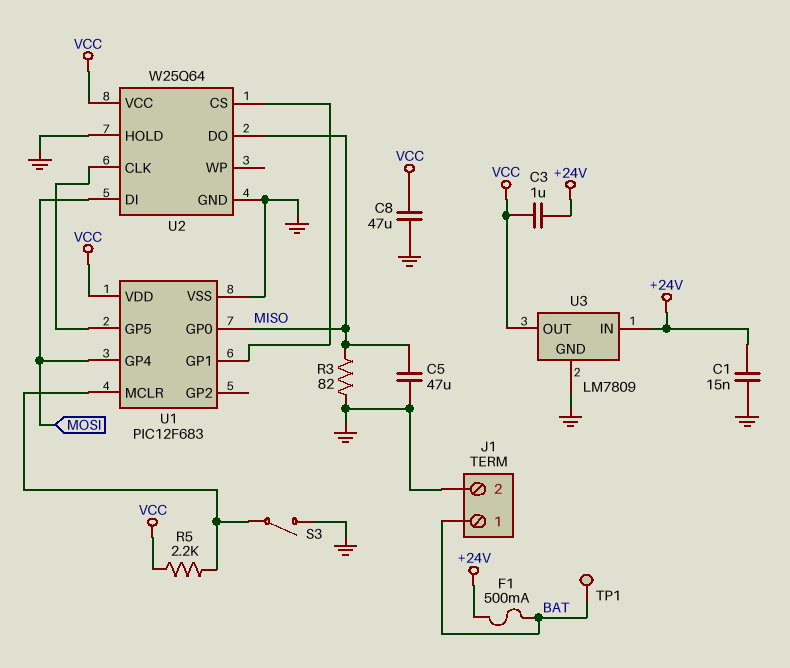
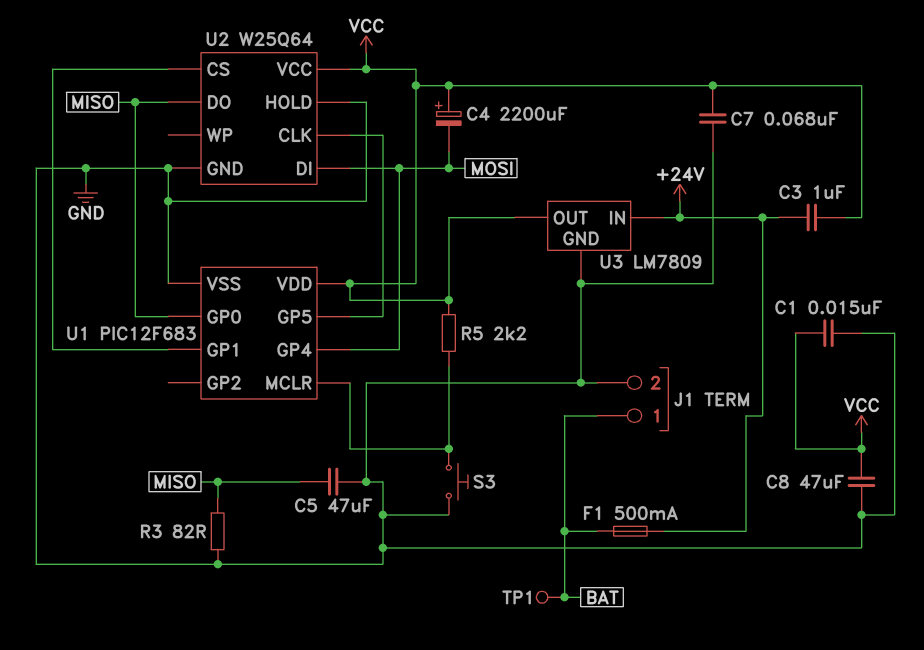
C1: 15nF (+24V, GND) -> 15nF (GND, VCC)
C4: none -> 2200uF (plus VCC, minus MOSI)
C7: none -> 68nF (GND, VCC)
S3: switch (GND, U1/MCLR) -> button (GND, U1/MCLR)

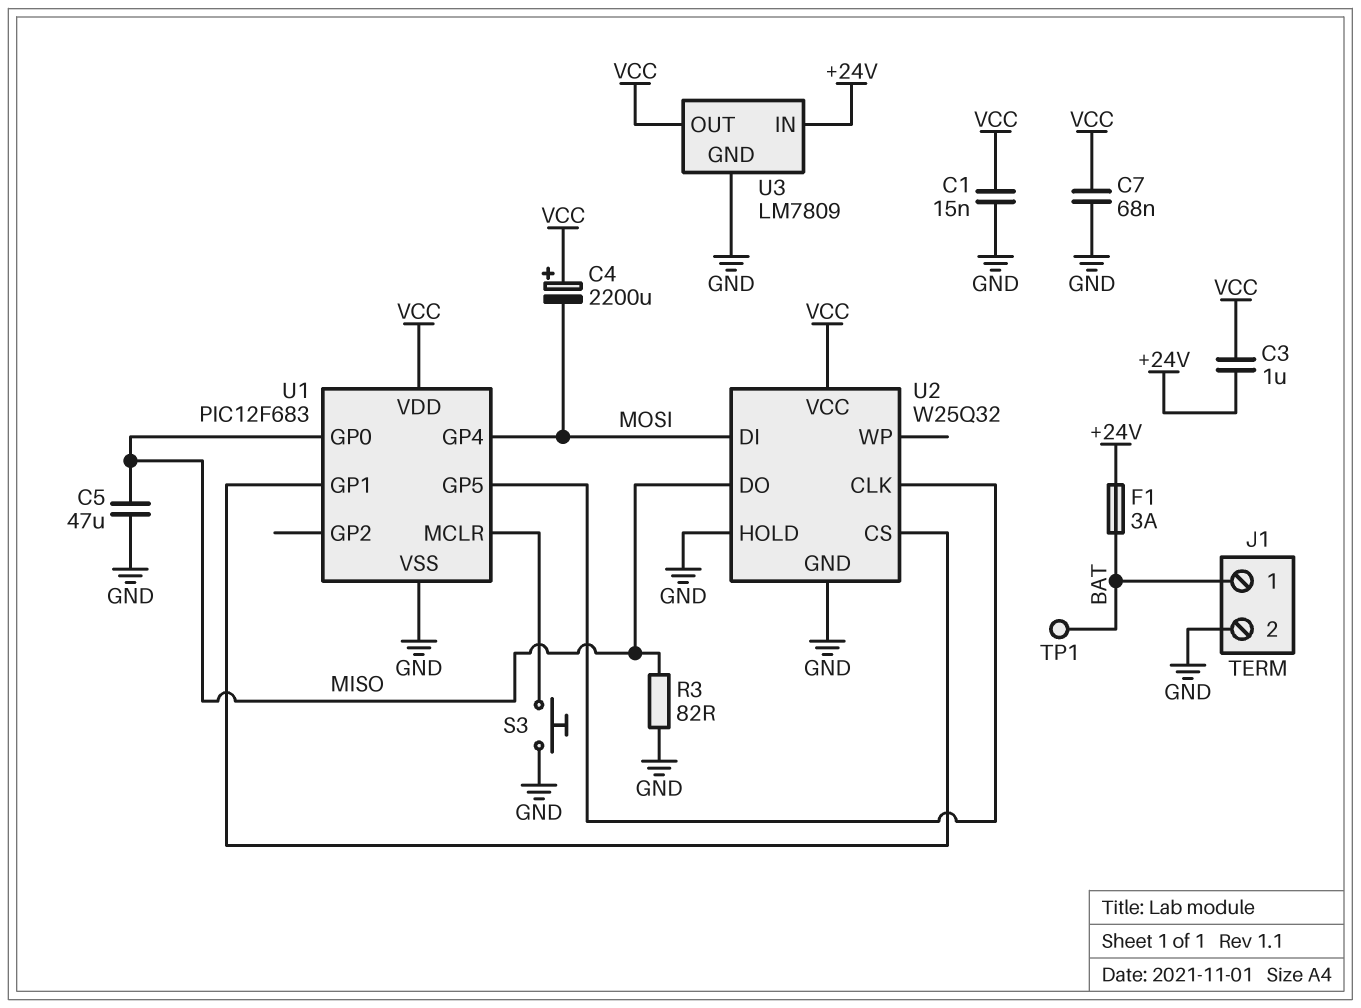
C8: 47uF (GND, VCC) -> none
F1: 500mA (+24V, BAT) -> 3A (+24V, BAT)
R5: 2.2k (U1/MCLR, VCC) -> none
U2: W25Q64 -> W25Q32

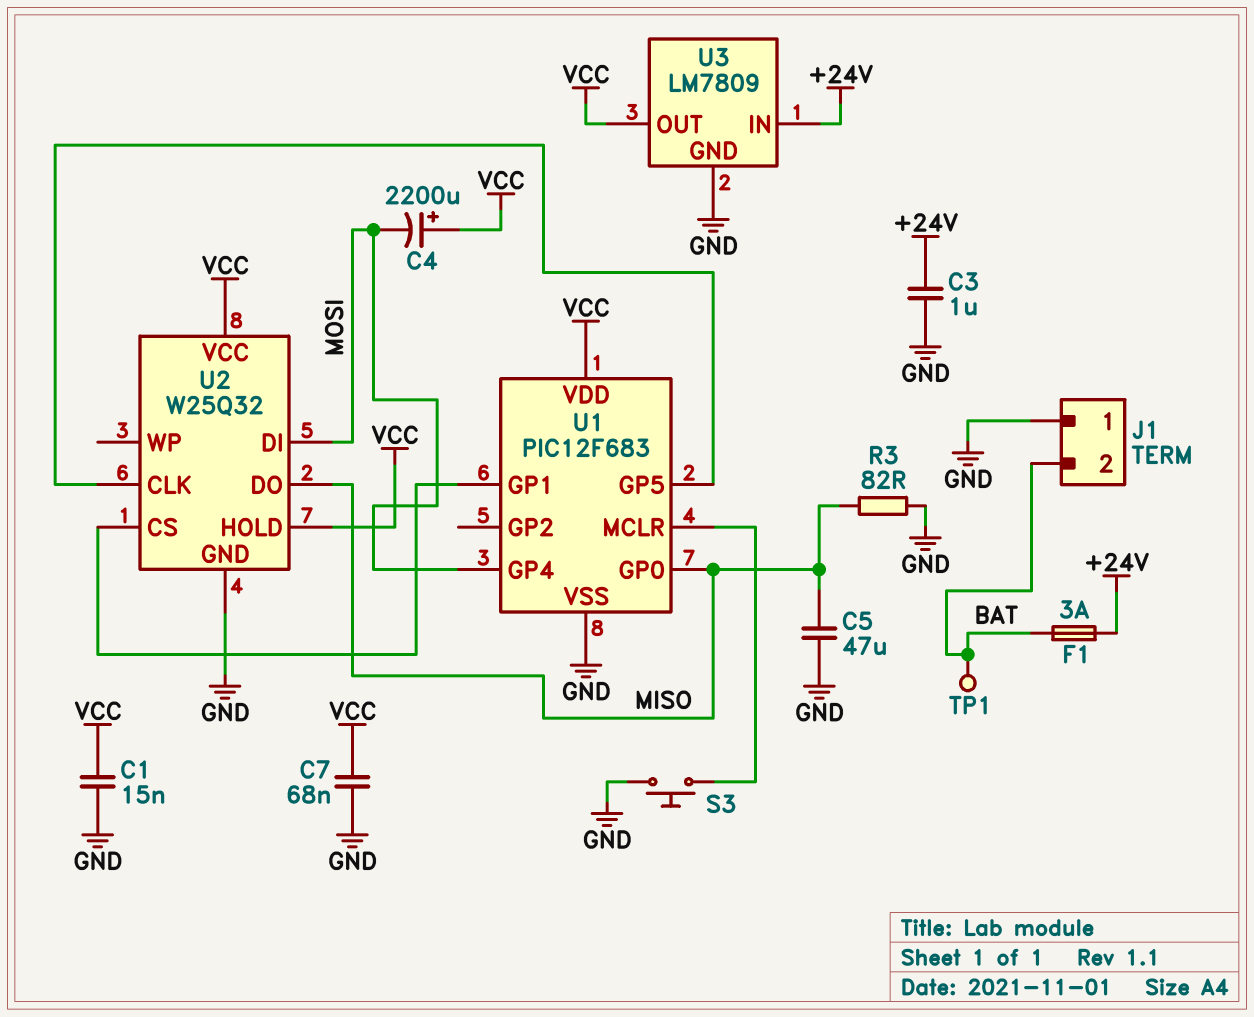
C3: 1uF (+24V, VCC) -> 1uF (+24V, GND)
J1 pin 1: BAT -> GND
J1 pin 2: GND -> BAT
U2 pin HOLD: GND -> VCC

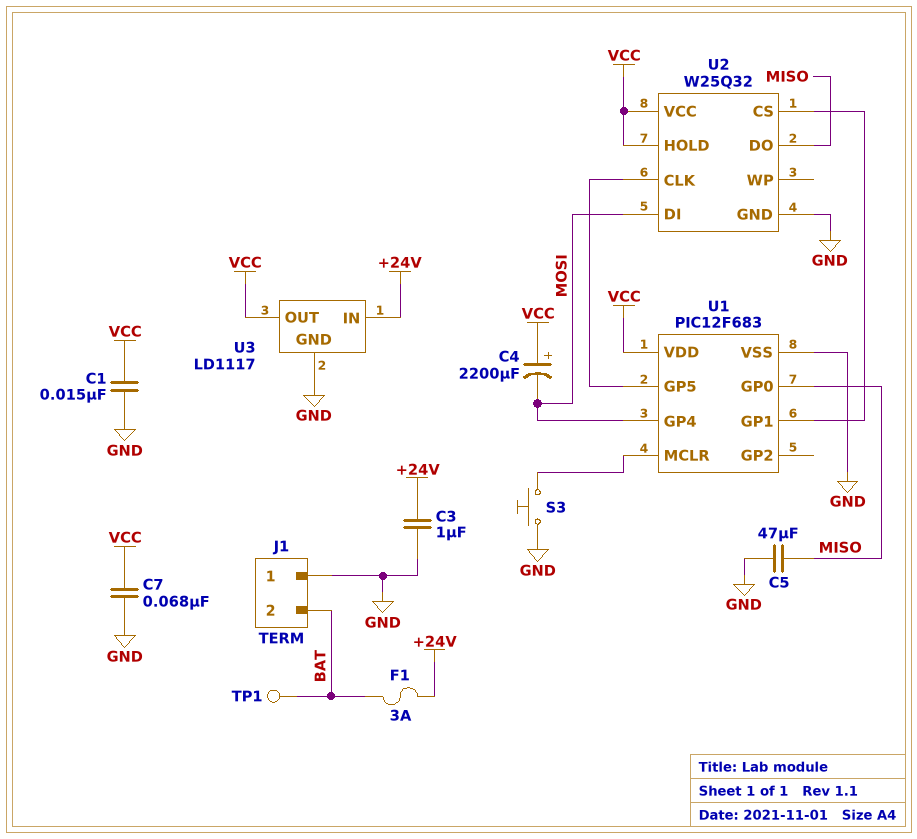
R3: 82 (GND, MISO) -> none
U3: LM7809 -> LD1117

